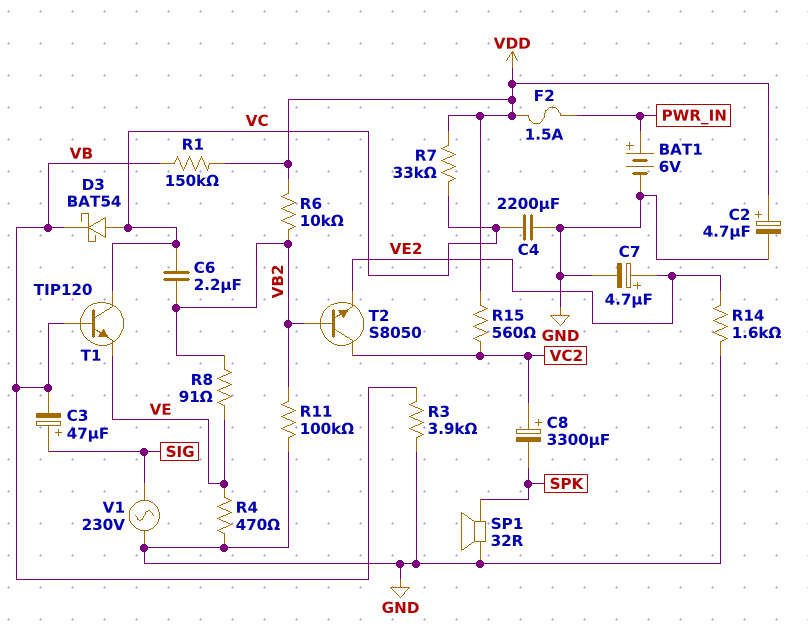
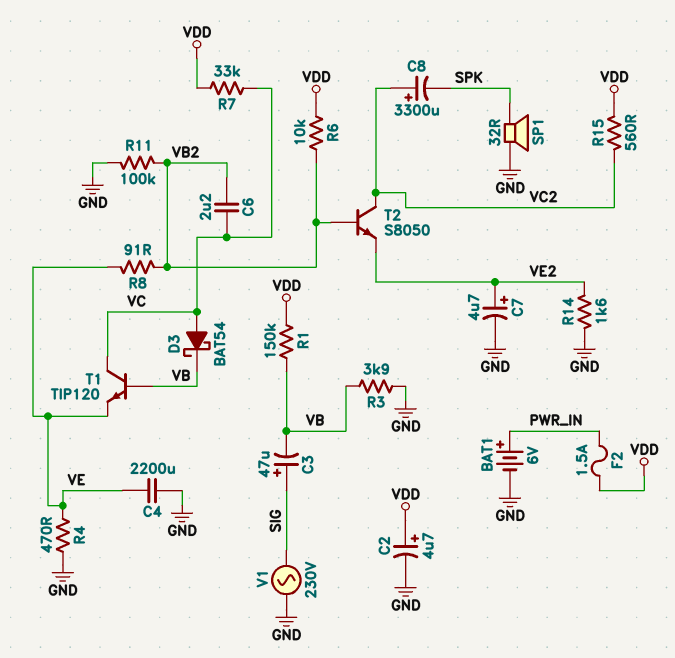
C4: 2200uF (GND, VC) -> 2200uF (GND, VE)

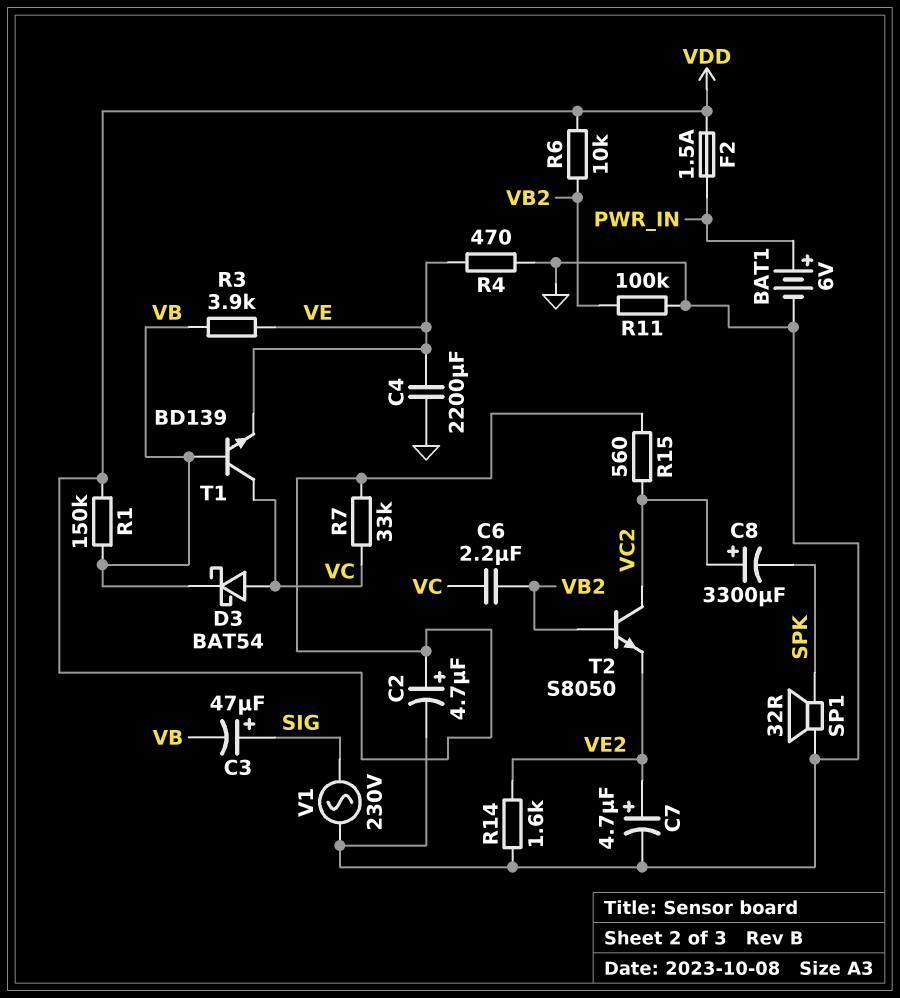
R3: 3.9k (GND, VB) -> 3.9k (VB, VE)
R8: 91 (VB2, VE) -> none
T1: NPN TIP120 (B VB, C VC, E VE) -> NPN BD139 (B VB, C VC, E VE)

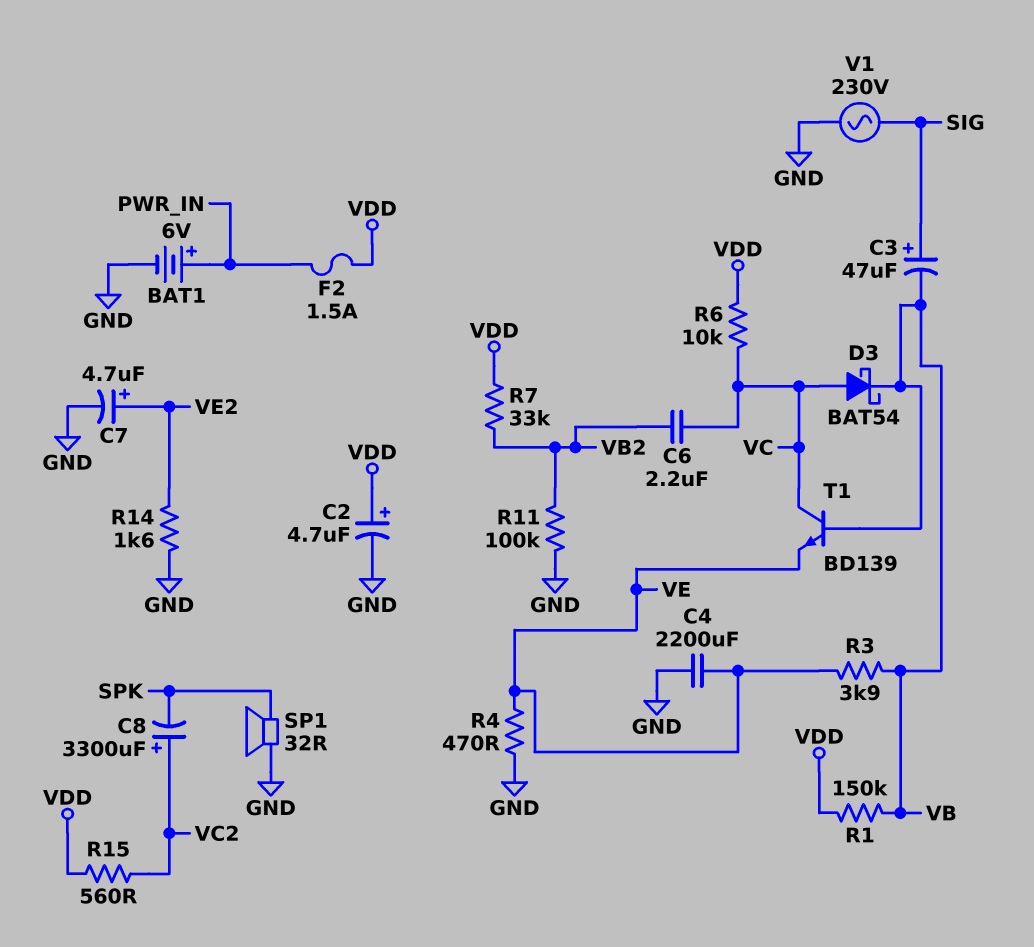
R6: 10k (VB2, VDD) -> 10k (VC, VDD)
R7: 33k (VC, VDD) -> 33k (VB2, VDD)
T2: NPN S8050 (B VB2, C VC2, E VE2) -> none

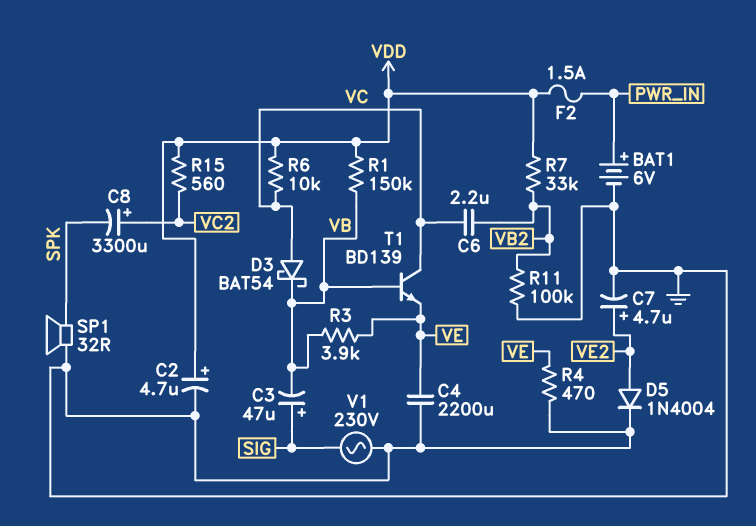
D5: none -> diode 1N4004 (A VE2, K GND)
R14: 1.6k (GND, VE2) -> none

